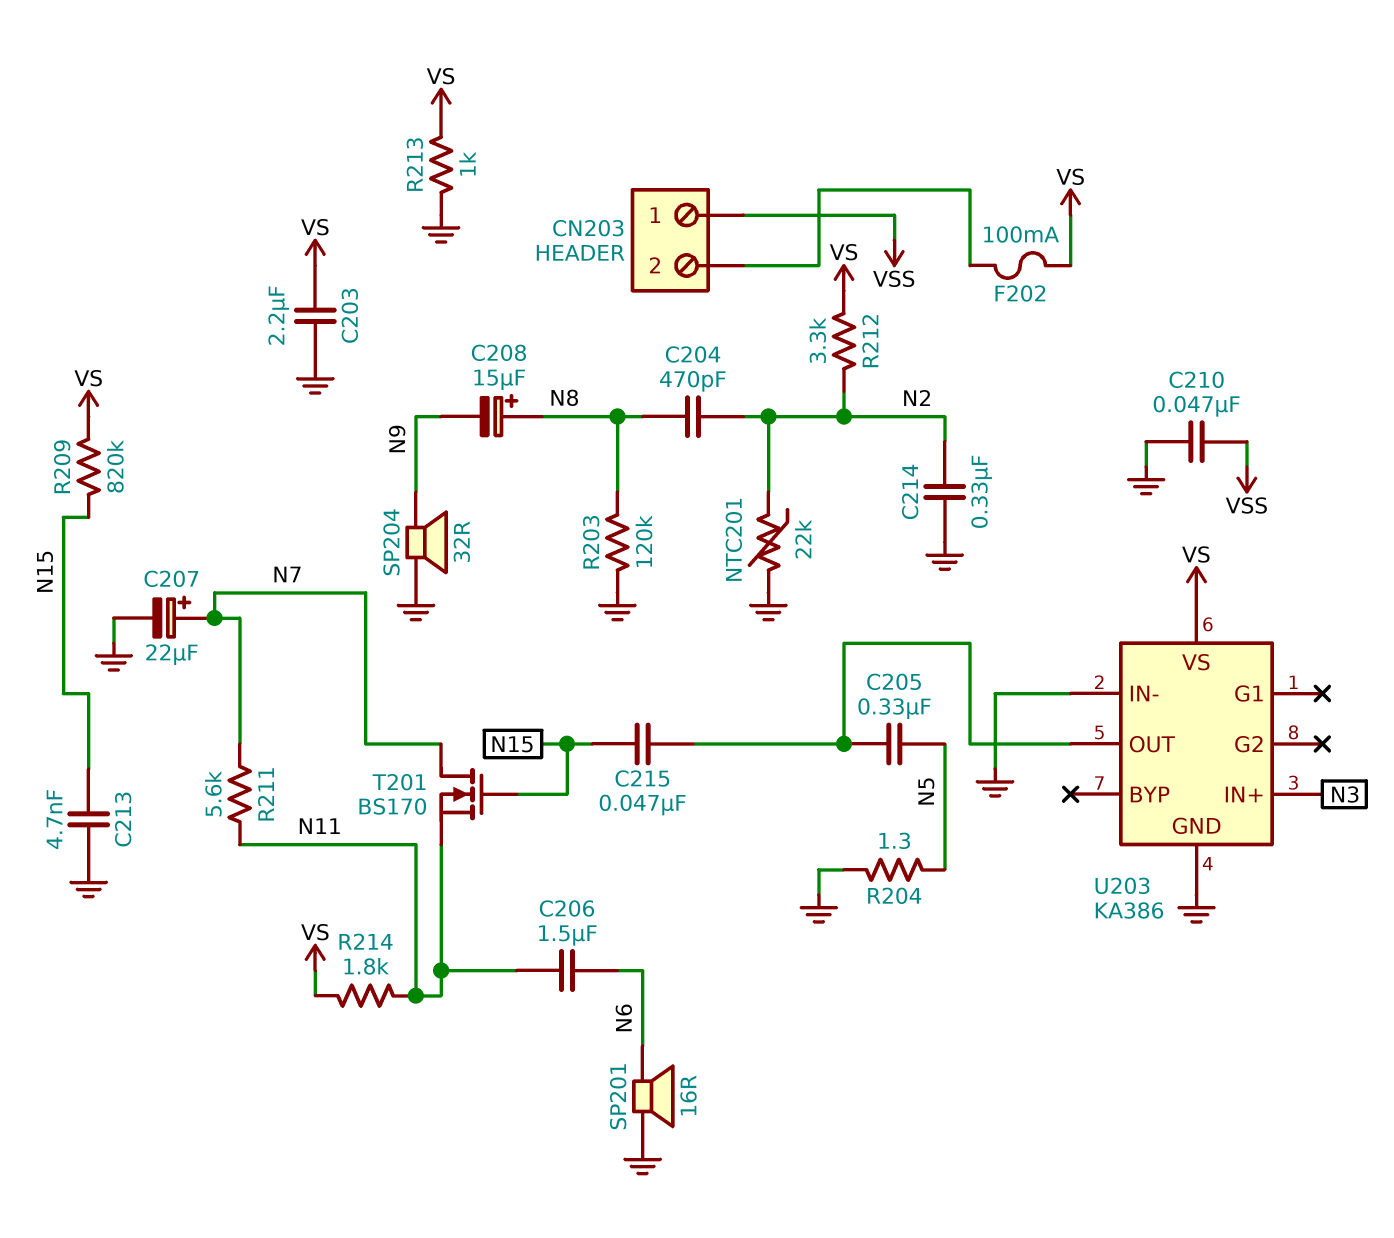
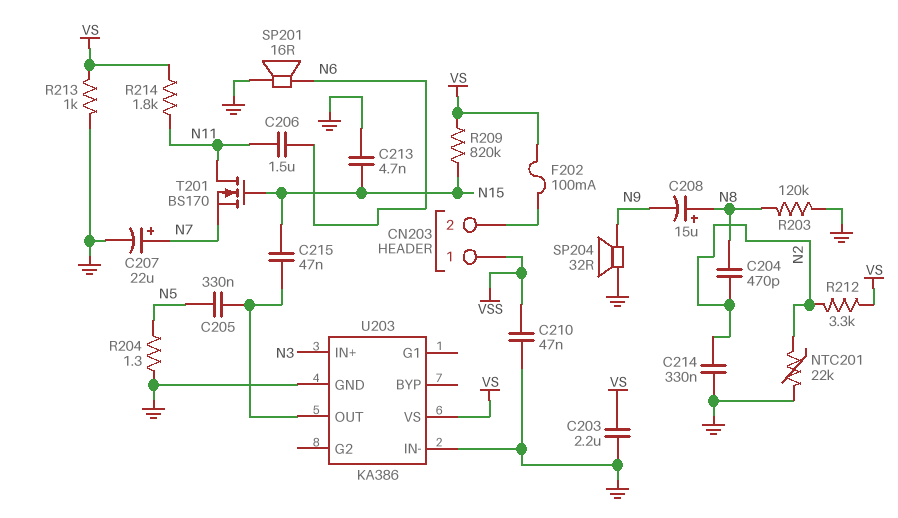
R211: 5.6k (N7, N11) -> none
T201: NMOS BS170 (G N15, D N7, S N11) -> NMOS BS170 (G N15, D N11, S N7)

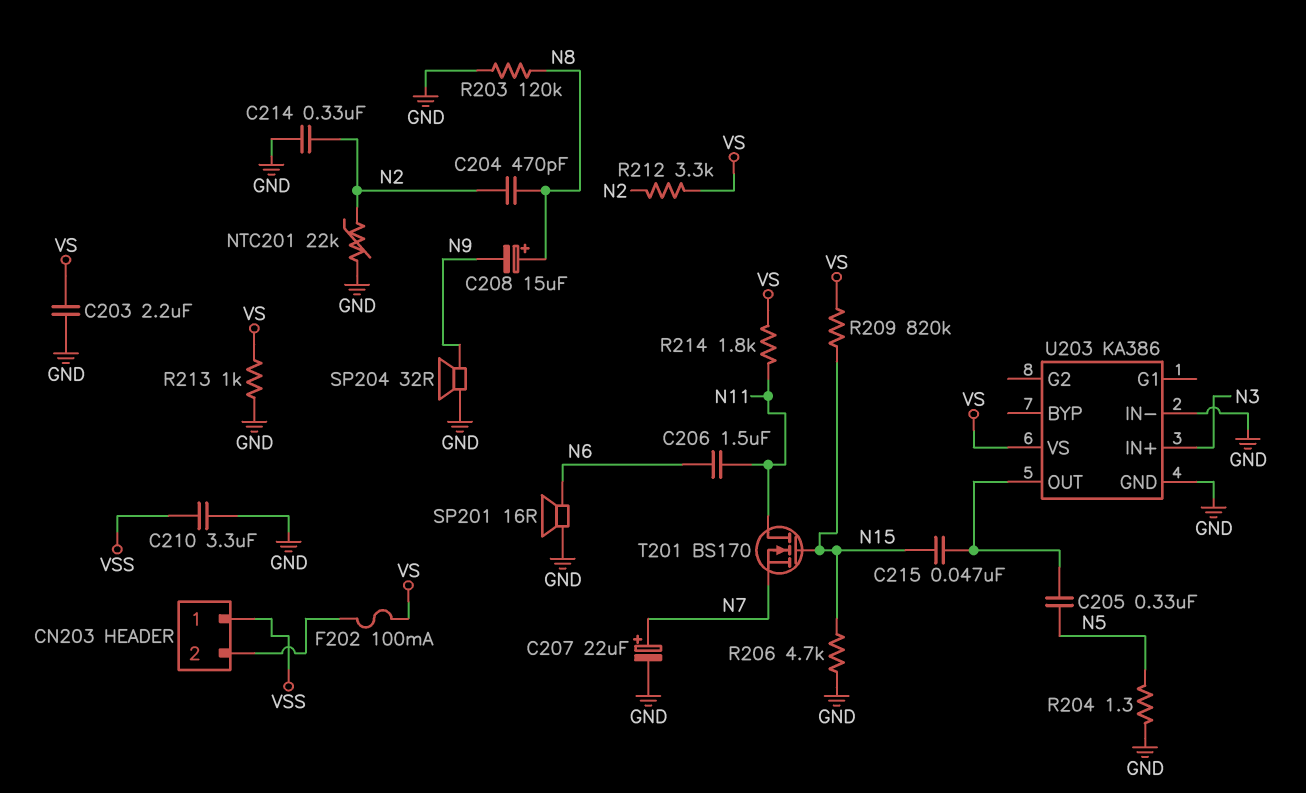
C210: 47nF (GND, VSS) -> 3.3uF (GND, VSS)
C213: 4.7nF (GND, N15) -> none
R206: none -> 4.7k (GND, N15)

